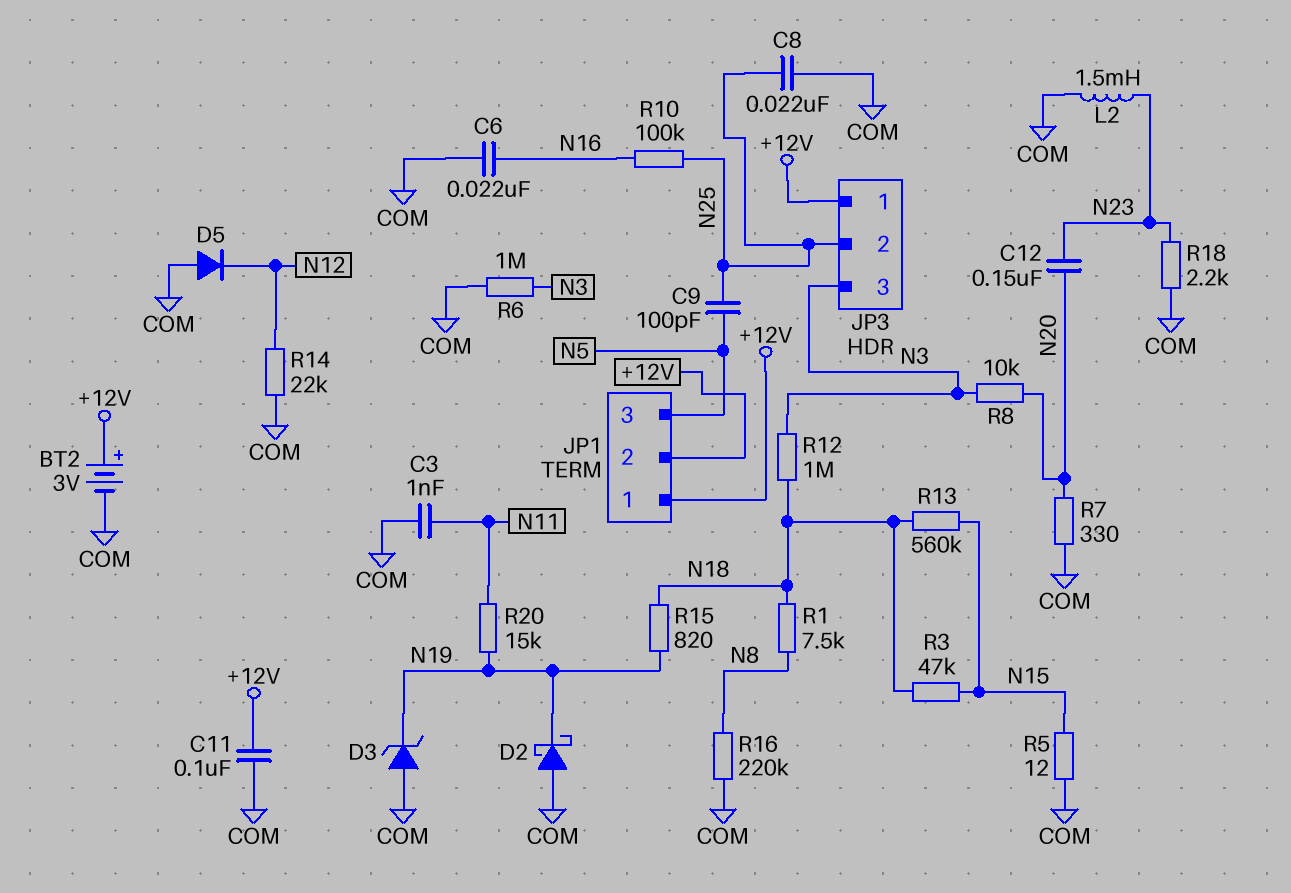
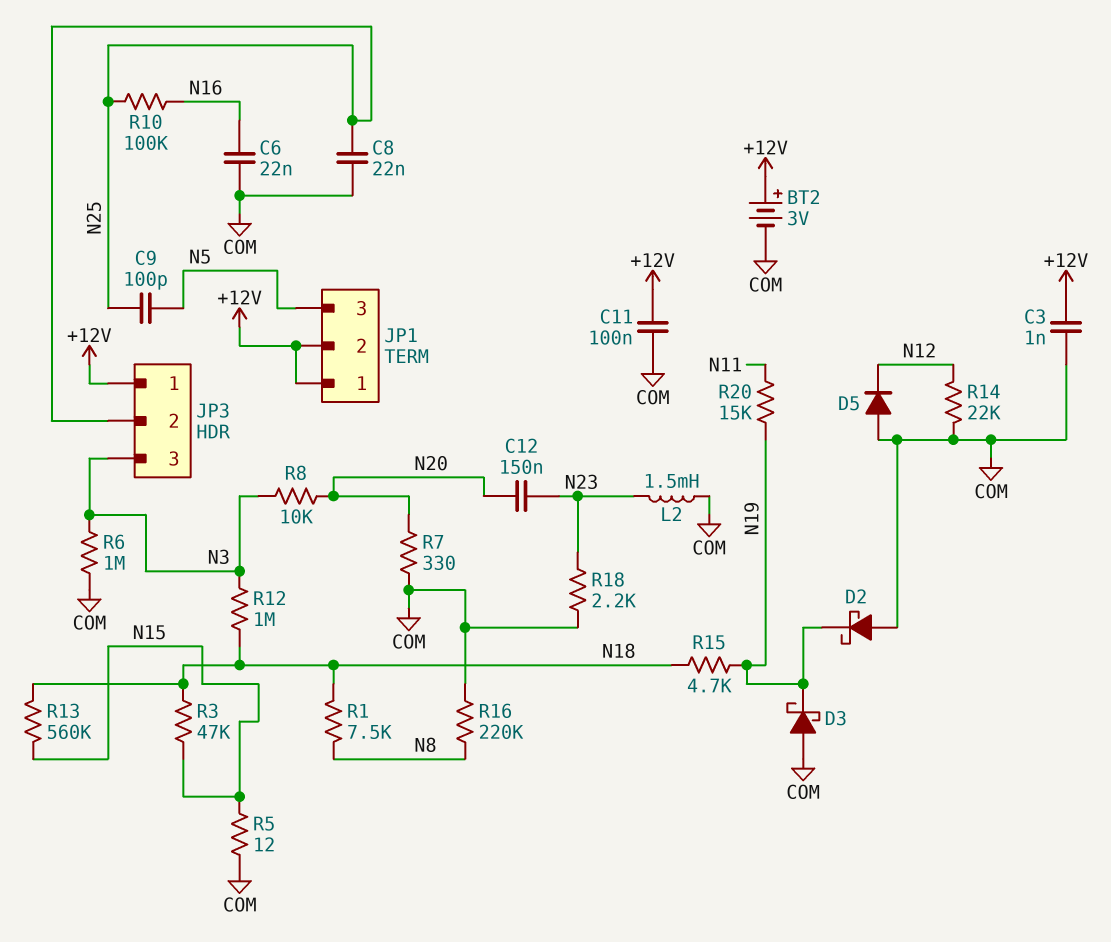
C3: 1nF (COM, N11) -> 1nF (+12V, COM)
D3: zener (A COM, K N19) -> schottky (A COM, K N19)
R15: 820 (N18, N19) -> 4.7k (N18, N19)

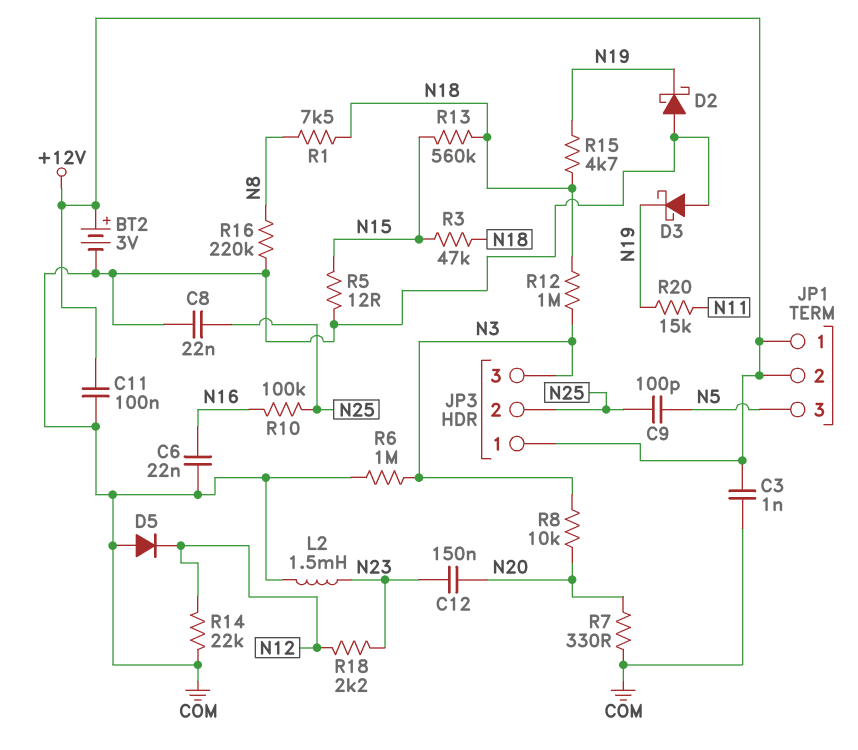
R18: 2.2k (COM, N23) -> 2.2k (N12, N23)

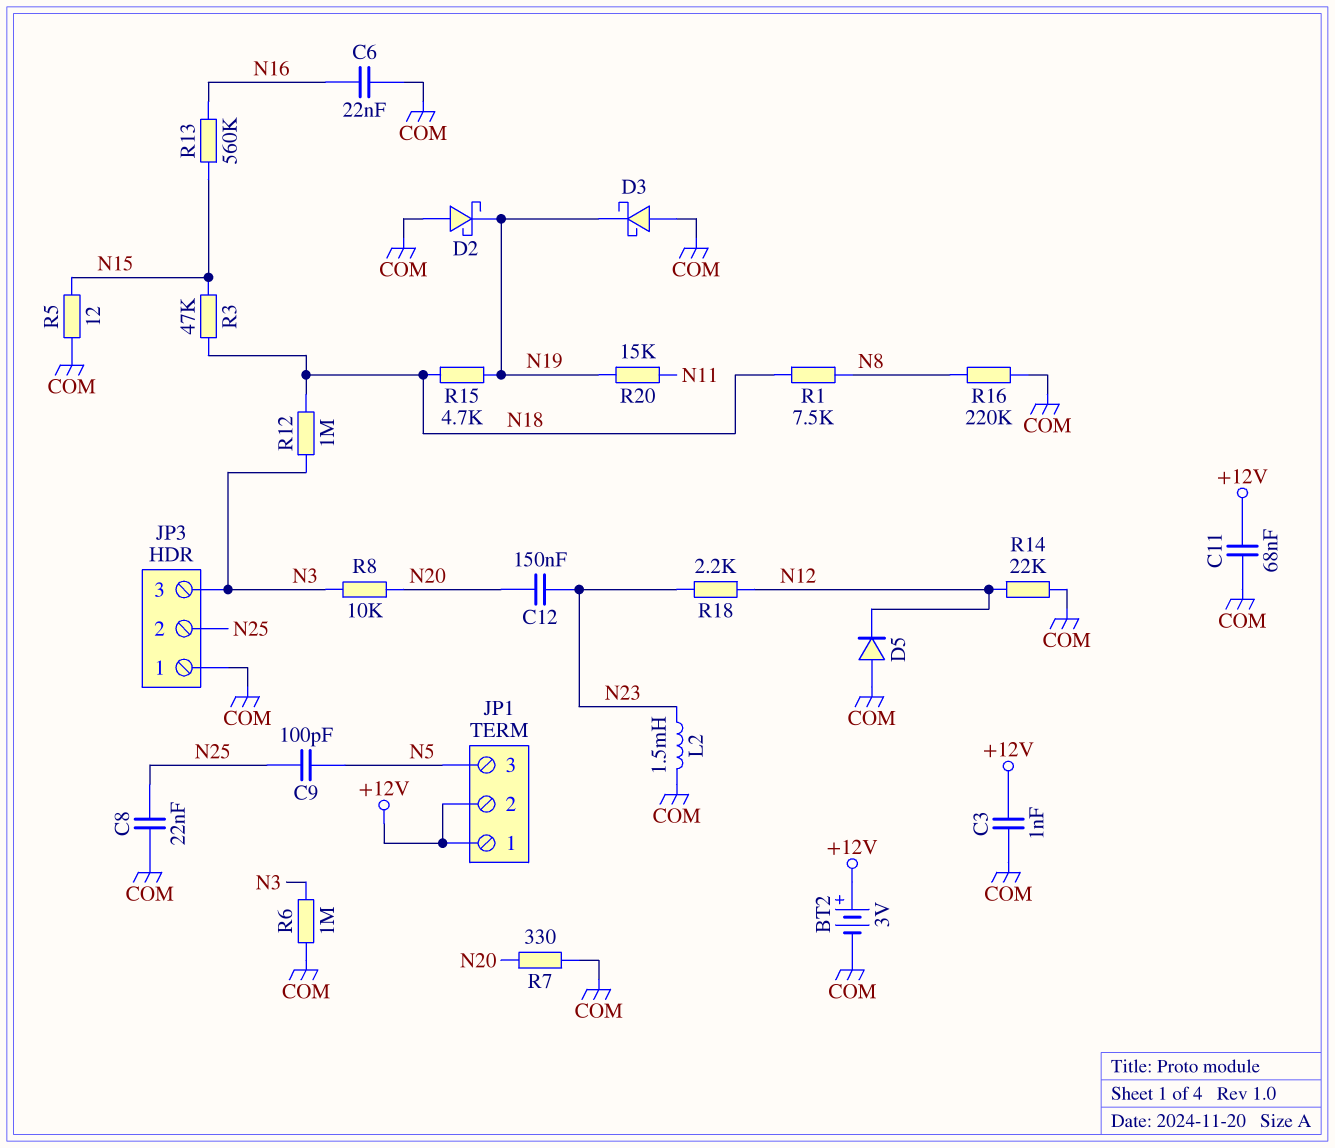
C11: 100nF (+12V, COM) -> 68nF (+12V, COM)
JP3 pin 1: +12V -> COM
R10: 100k (N16, N25) -> none
R13: 560k (N15, N18) -> 560k (N15, N16)

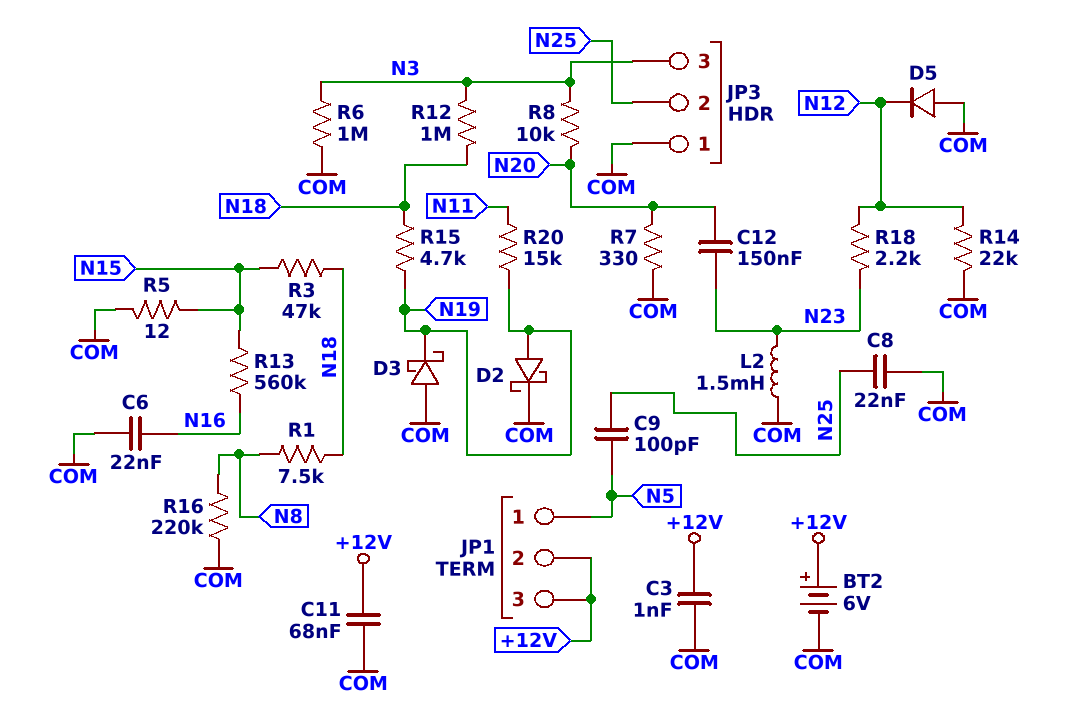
BT2: 3V (plus +12V, minus COM) -> 6V (plus +12V, minus COM)
D2: schottky (A COM, K N19) -> schottky (A N19, K COM)
JP1 pin 1: +12V -> N5
JP1 pin 3: N5 -> +12V

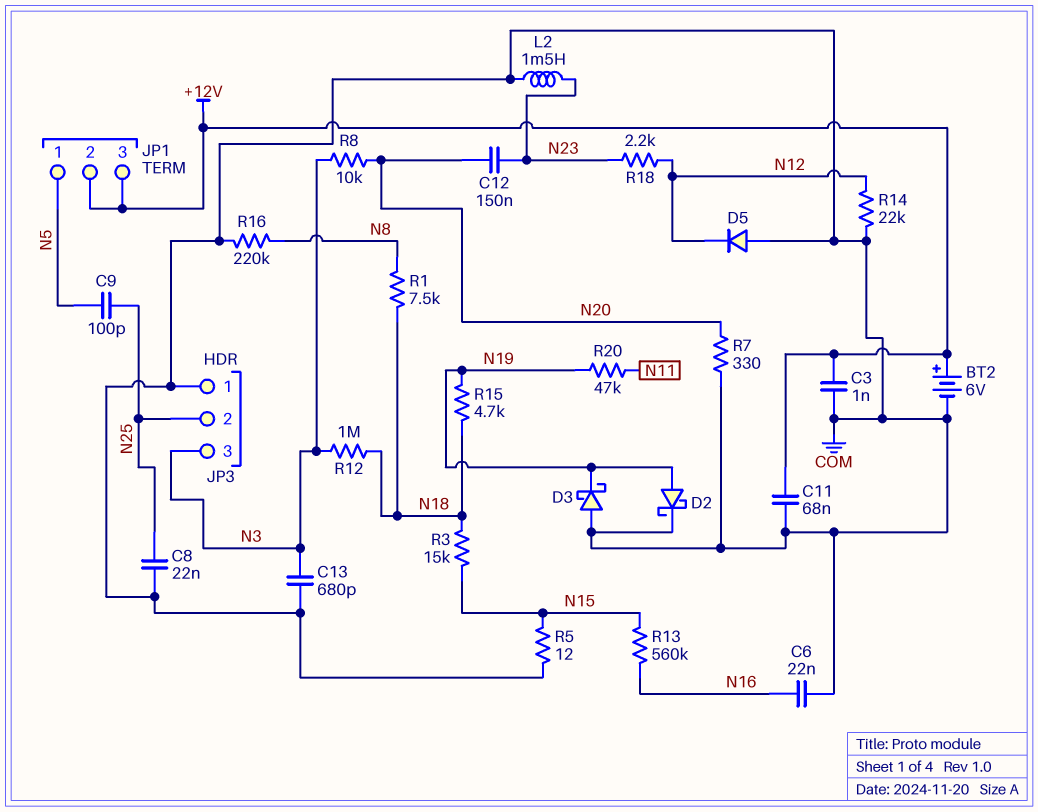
C13: none -> 680pF (COM, N3)
R3: 47k (N15, N18) -> 15k (N15, N18)
R6: 1M (COM, N3) -> none
R20: 15k (N11, N19) -> 47k (N11, N19)

